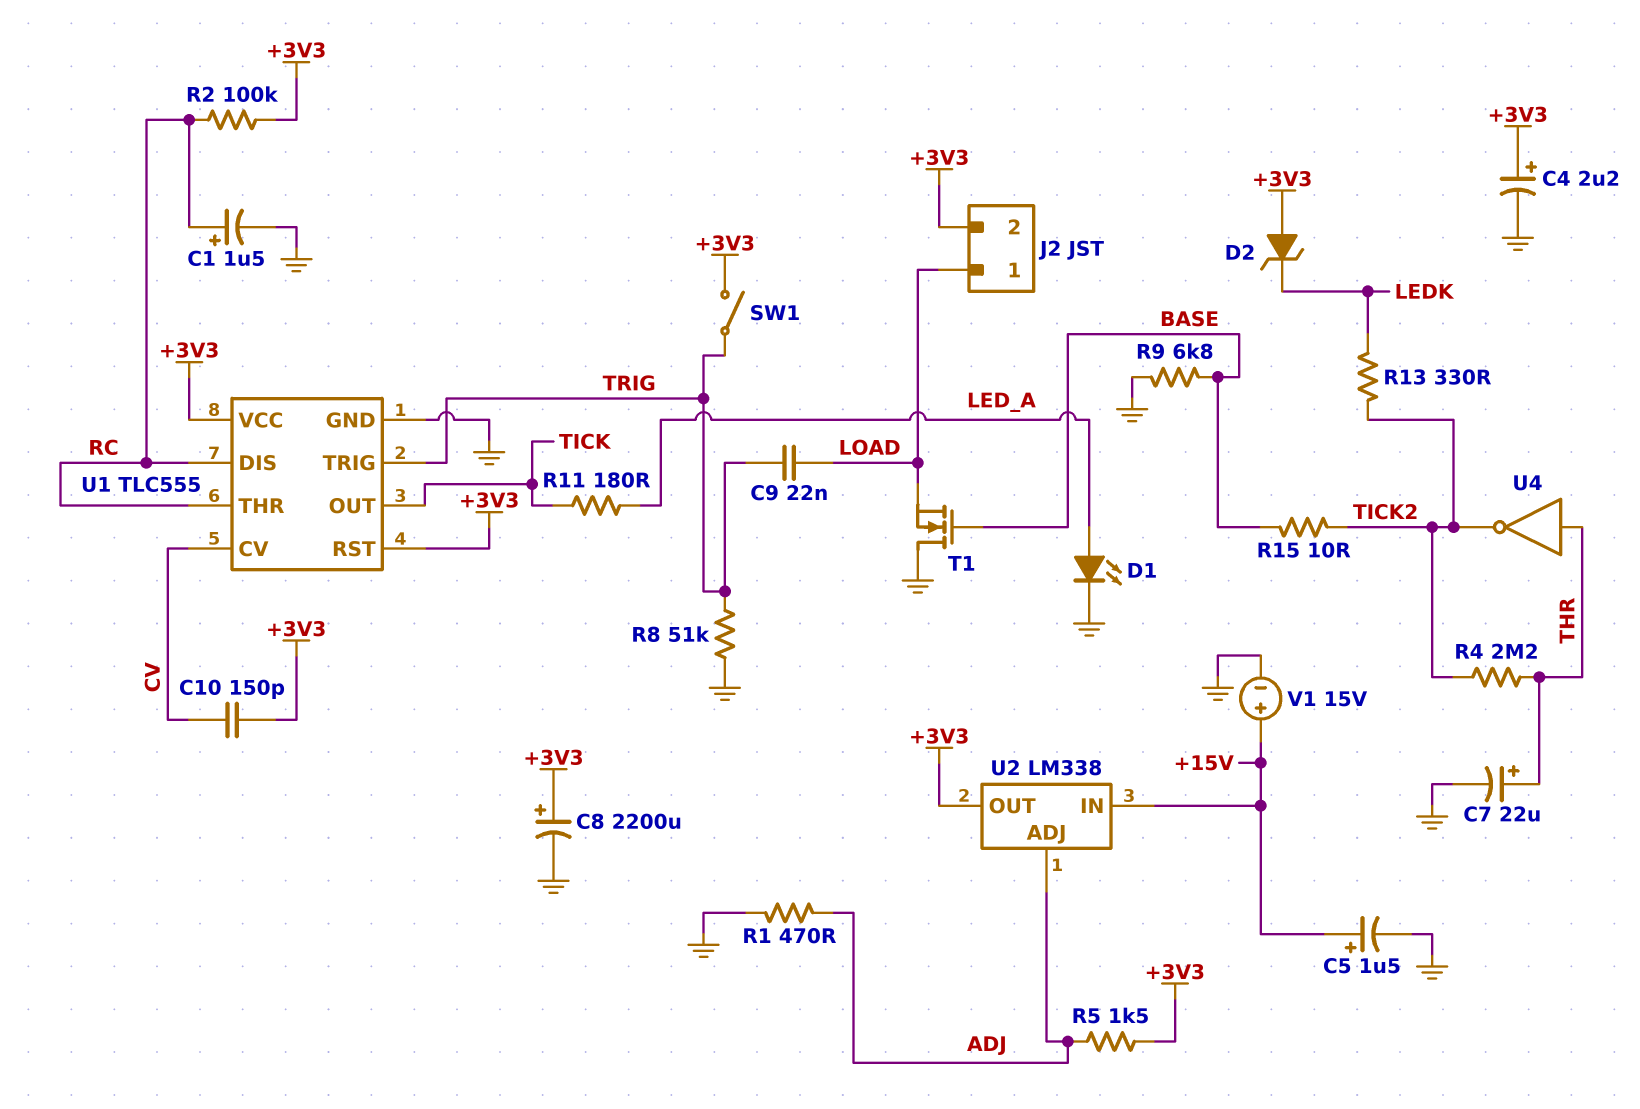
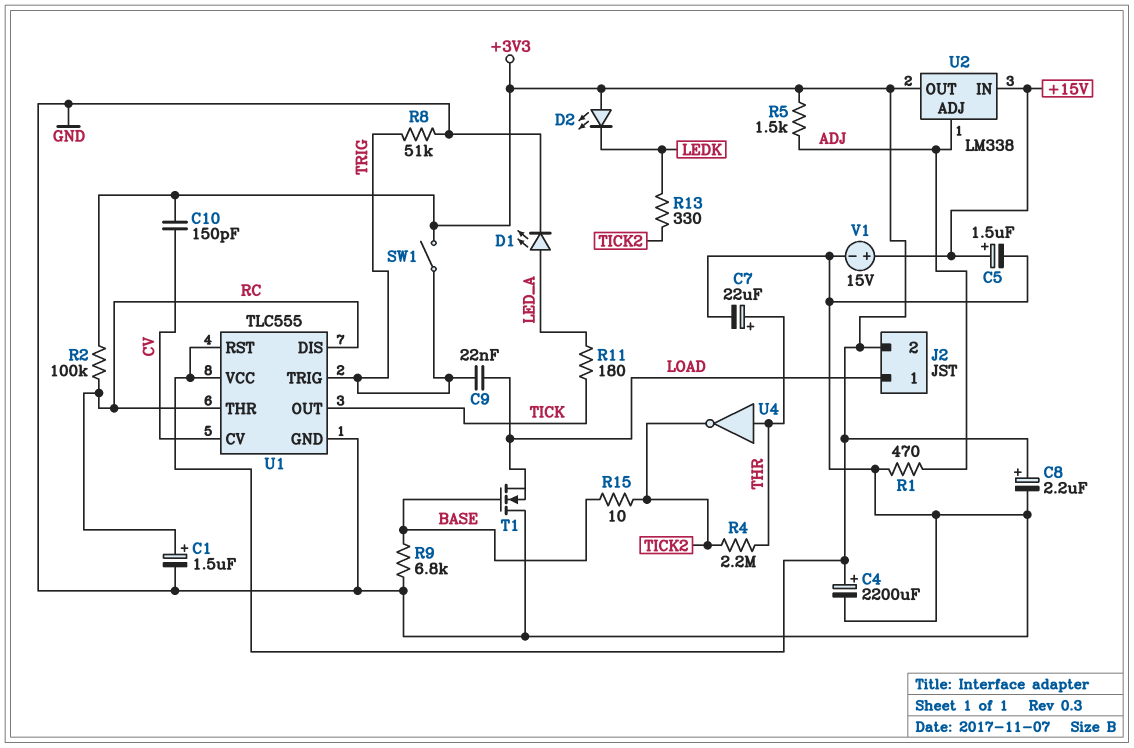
C4: 2.2uF (plus +3V3, minus GND) -> 2200uF (plus +3V3, minus GND)
C8: 2200uF (plus +3V3, minus GND) -> 2.2uF (plus +3V3, minus GND)
D2: zener (A +3V3, K LEDK) -> LED (A +3V3, K LEDK)

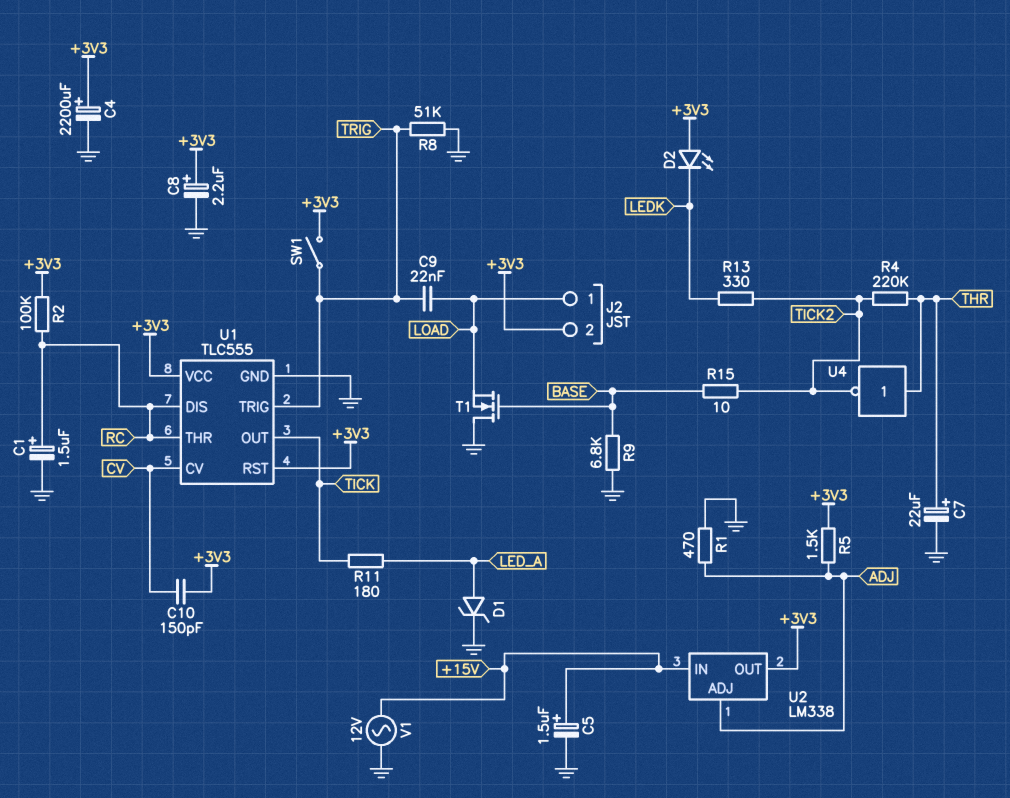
D1: LED (A LED_A, K GND) -> zener (A LED_A, K GND)
R4: 2.2M (THR, TICK2) -> 220k (THR, TICK2)
V1: 15V (plus +15V, minus GND) -> AC 12V (+15V, GND)

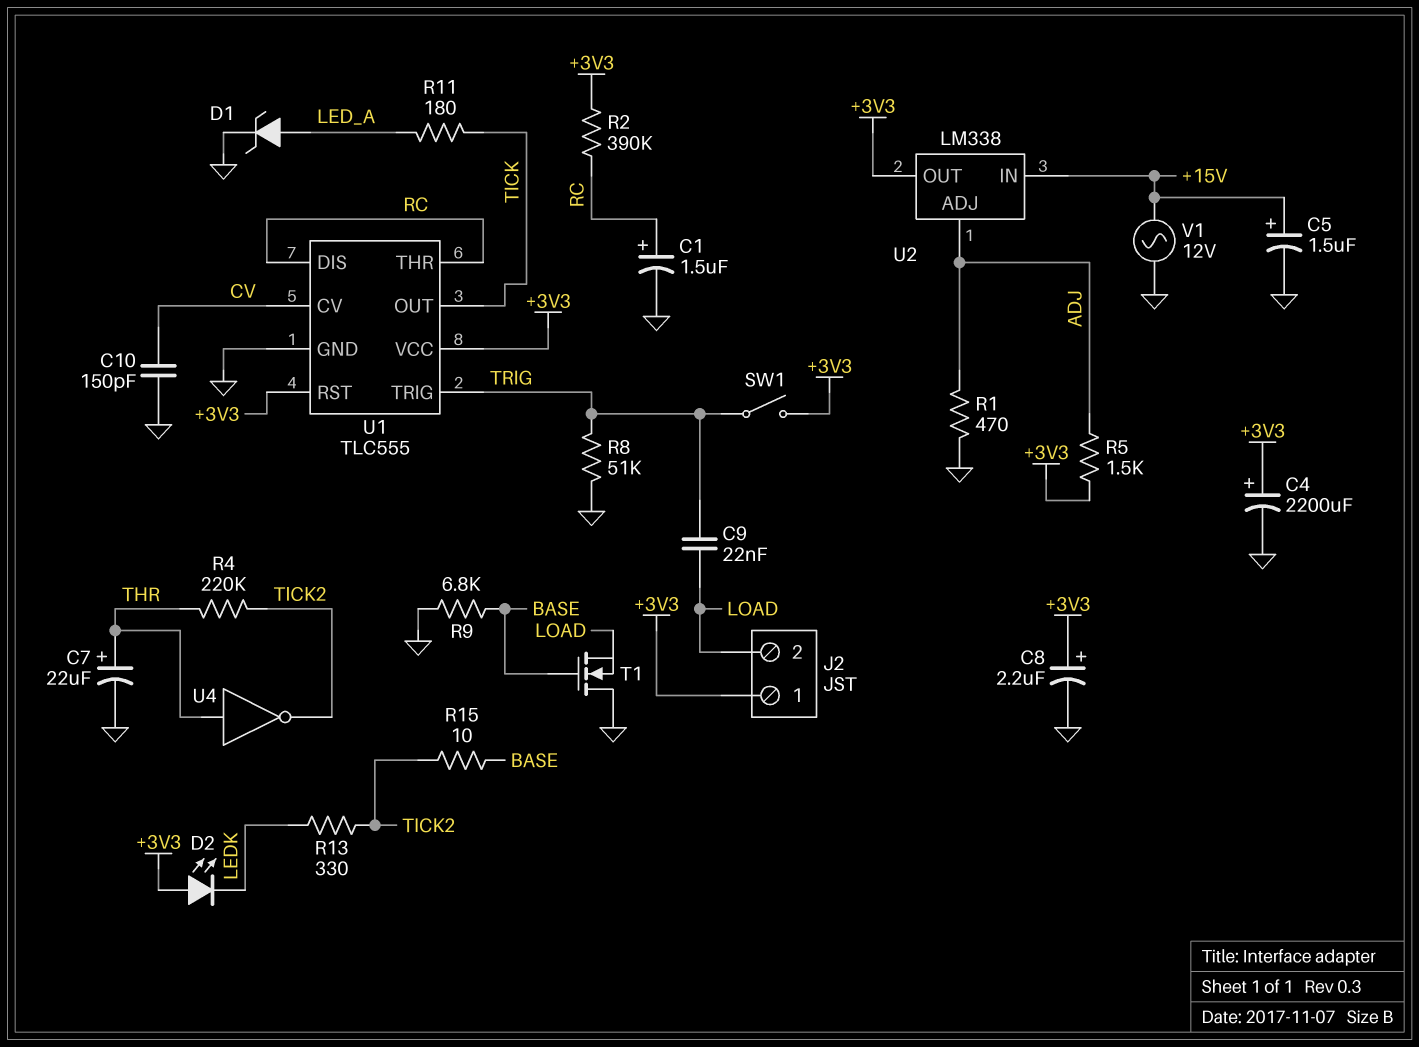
C10: 150pF (+3V3, CV) -> 150pF (CV, GND)
J2 pin 1: LOAD -> +3V3
J2 pin 2: +3V3 -> LOAD
R2: 100k (+3V3, RC) -> 390k (+3V3, RC)

